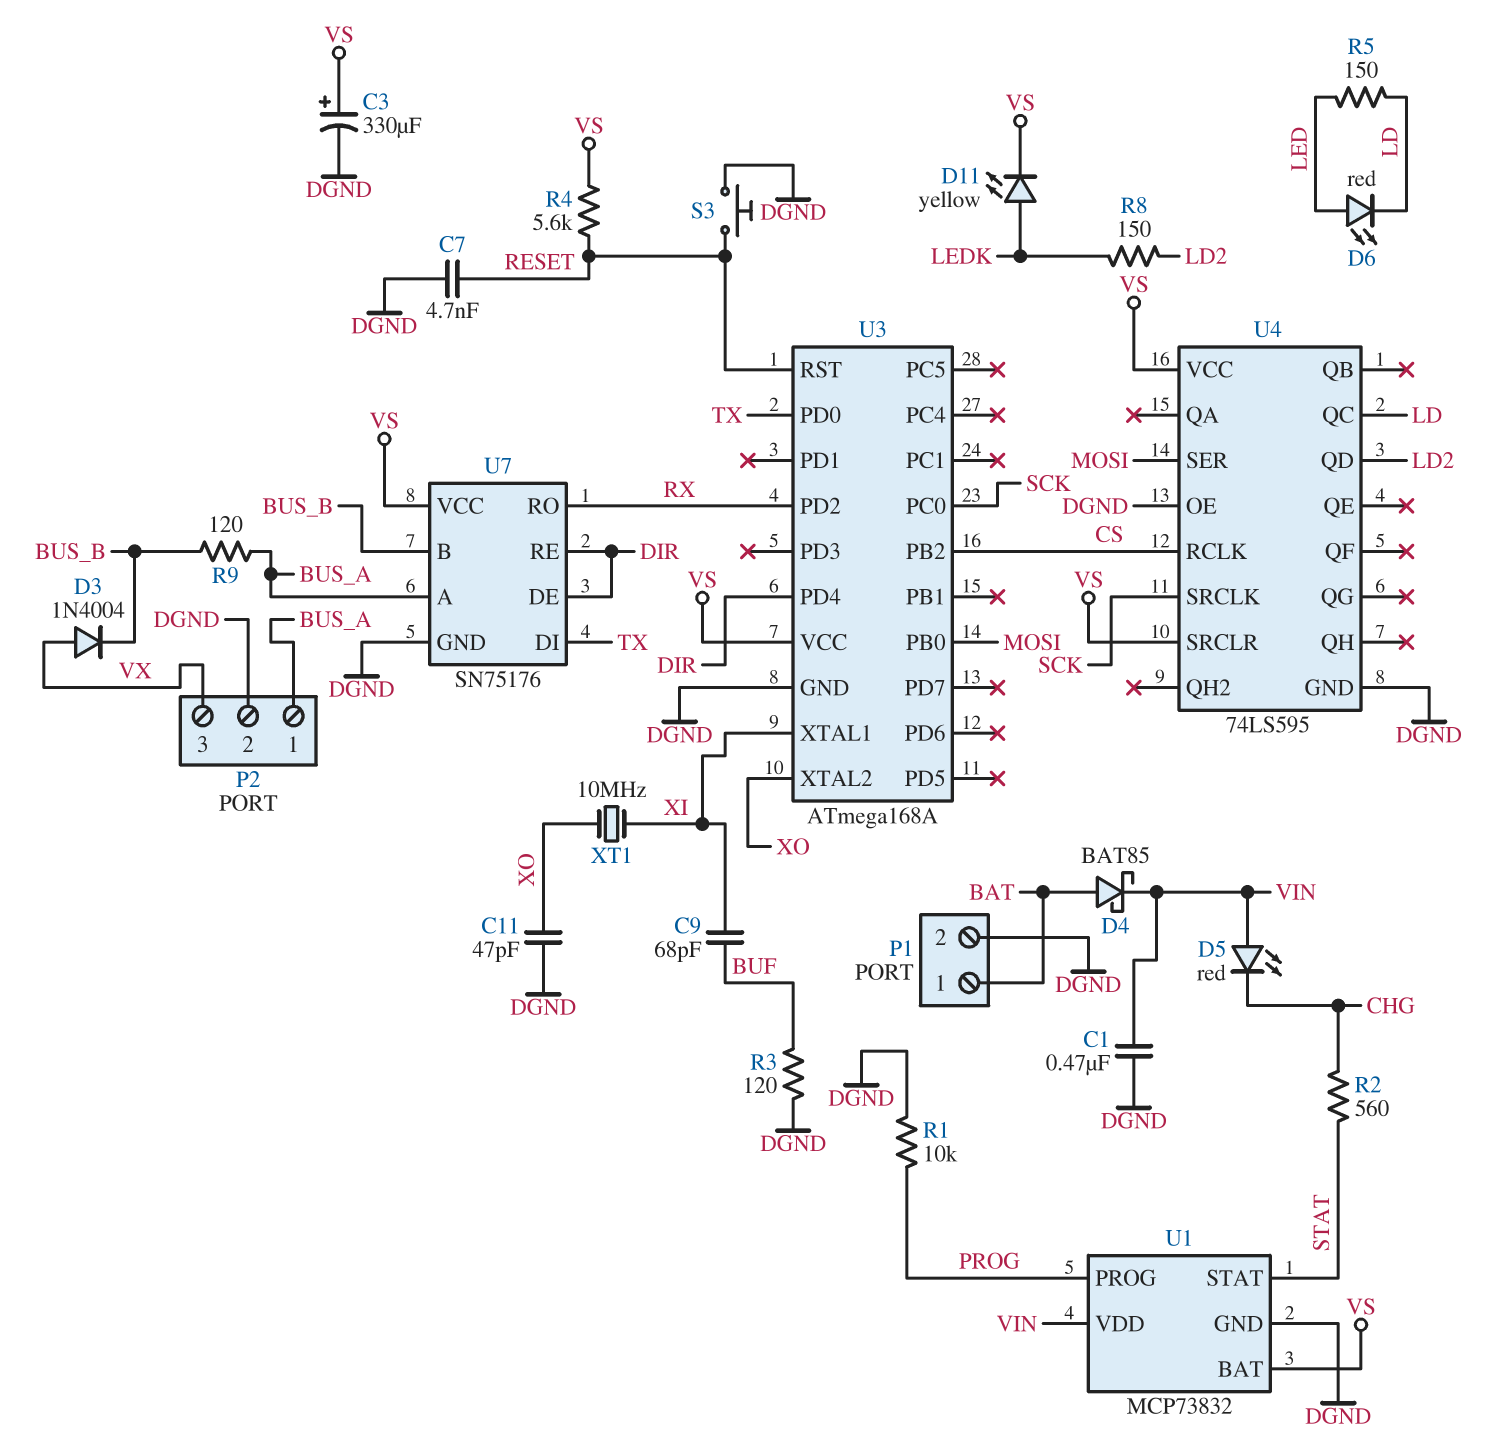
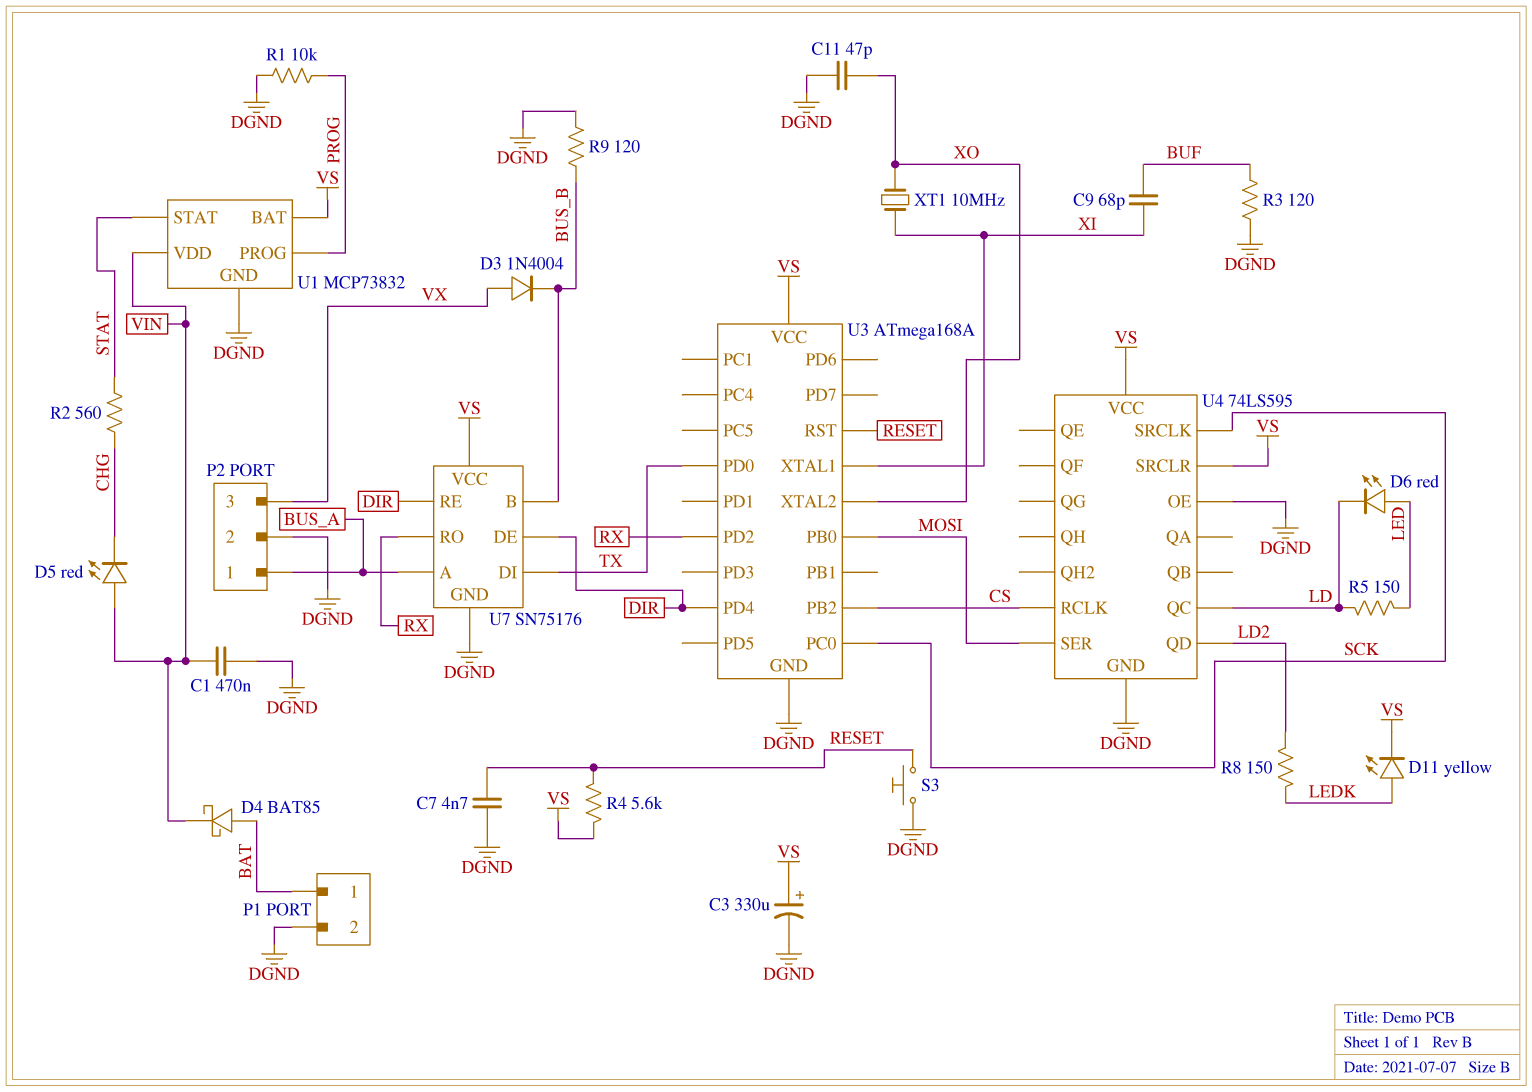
R9: 120 (BUS_A, BUS_B) -> 120 (BUS_B, DGND)

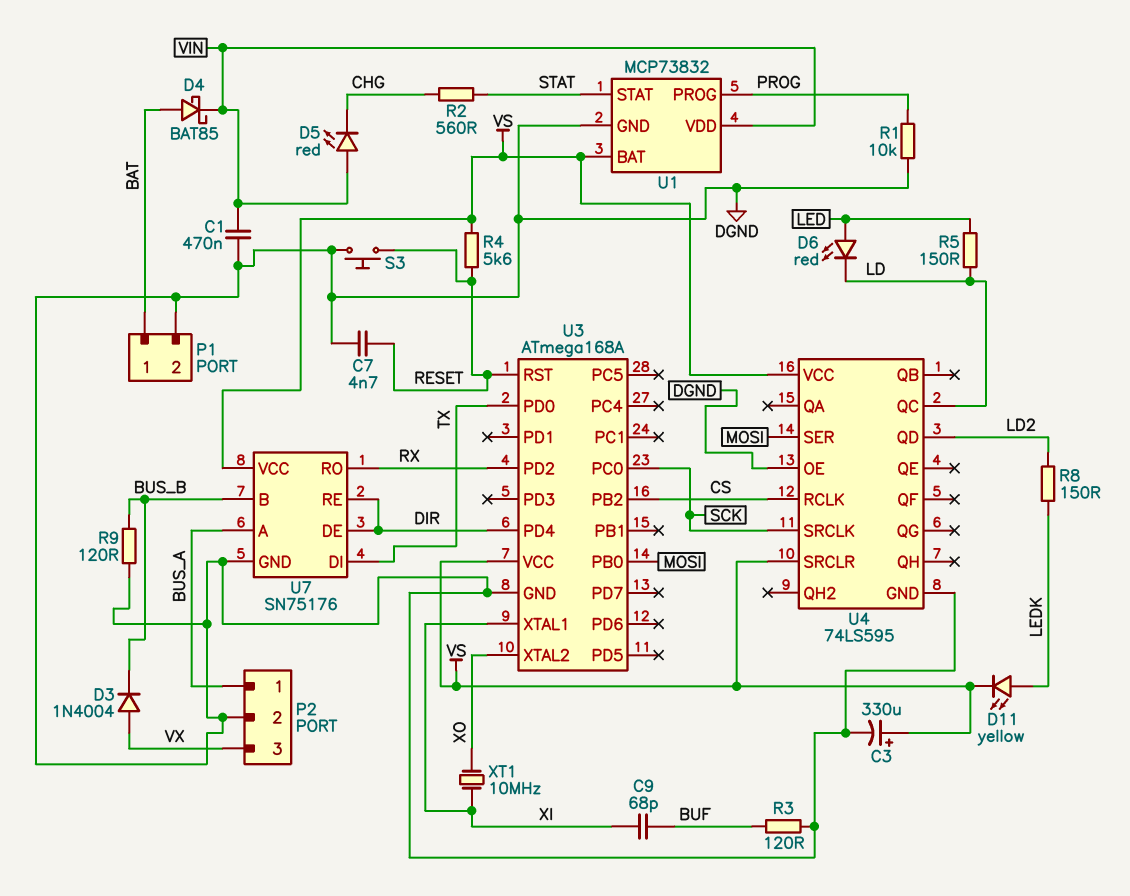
C11: 47pF (DGND, XO) -> none

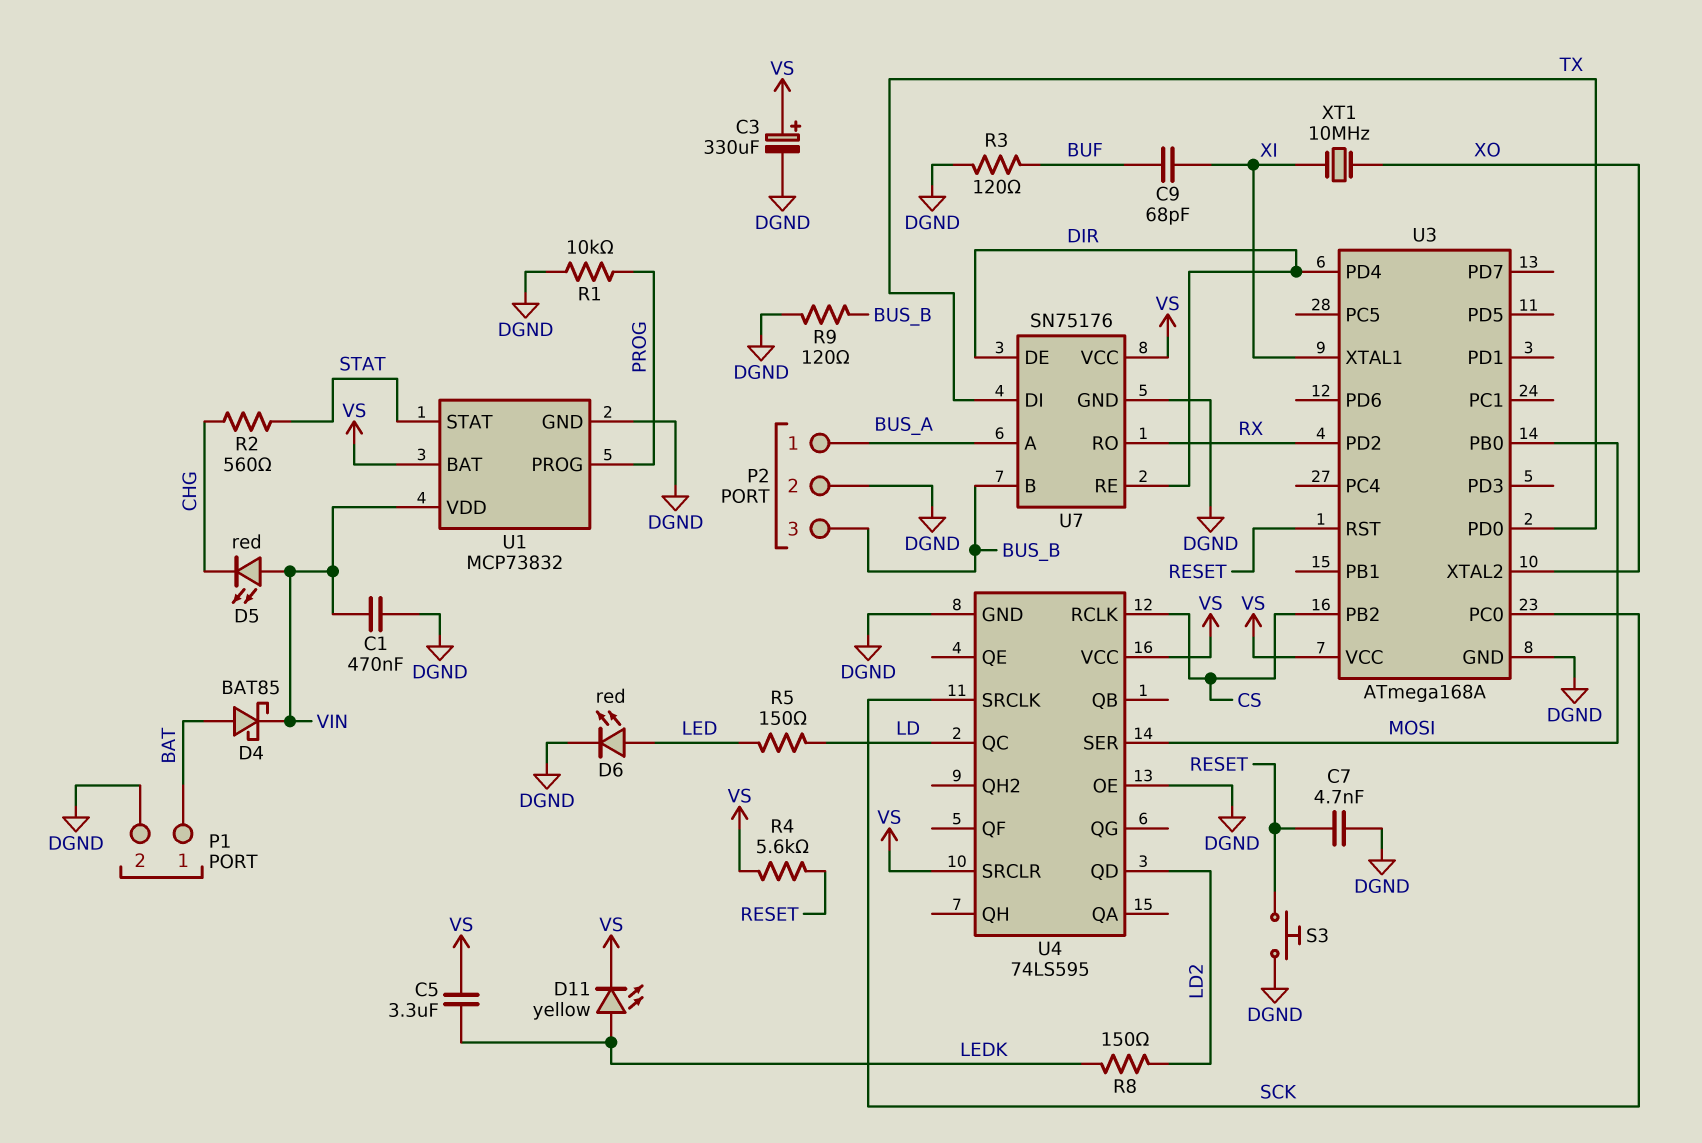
C5: none -> 3.3uF (LEDK, VS)
D3: diode 1N4004 (A VX, K BUS_B) -> none
D6: LED red (A LED, K LD) -> LED red (A LED, K DGND)
P2 pin 3: VX -> BUS_B

